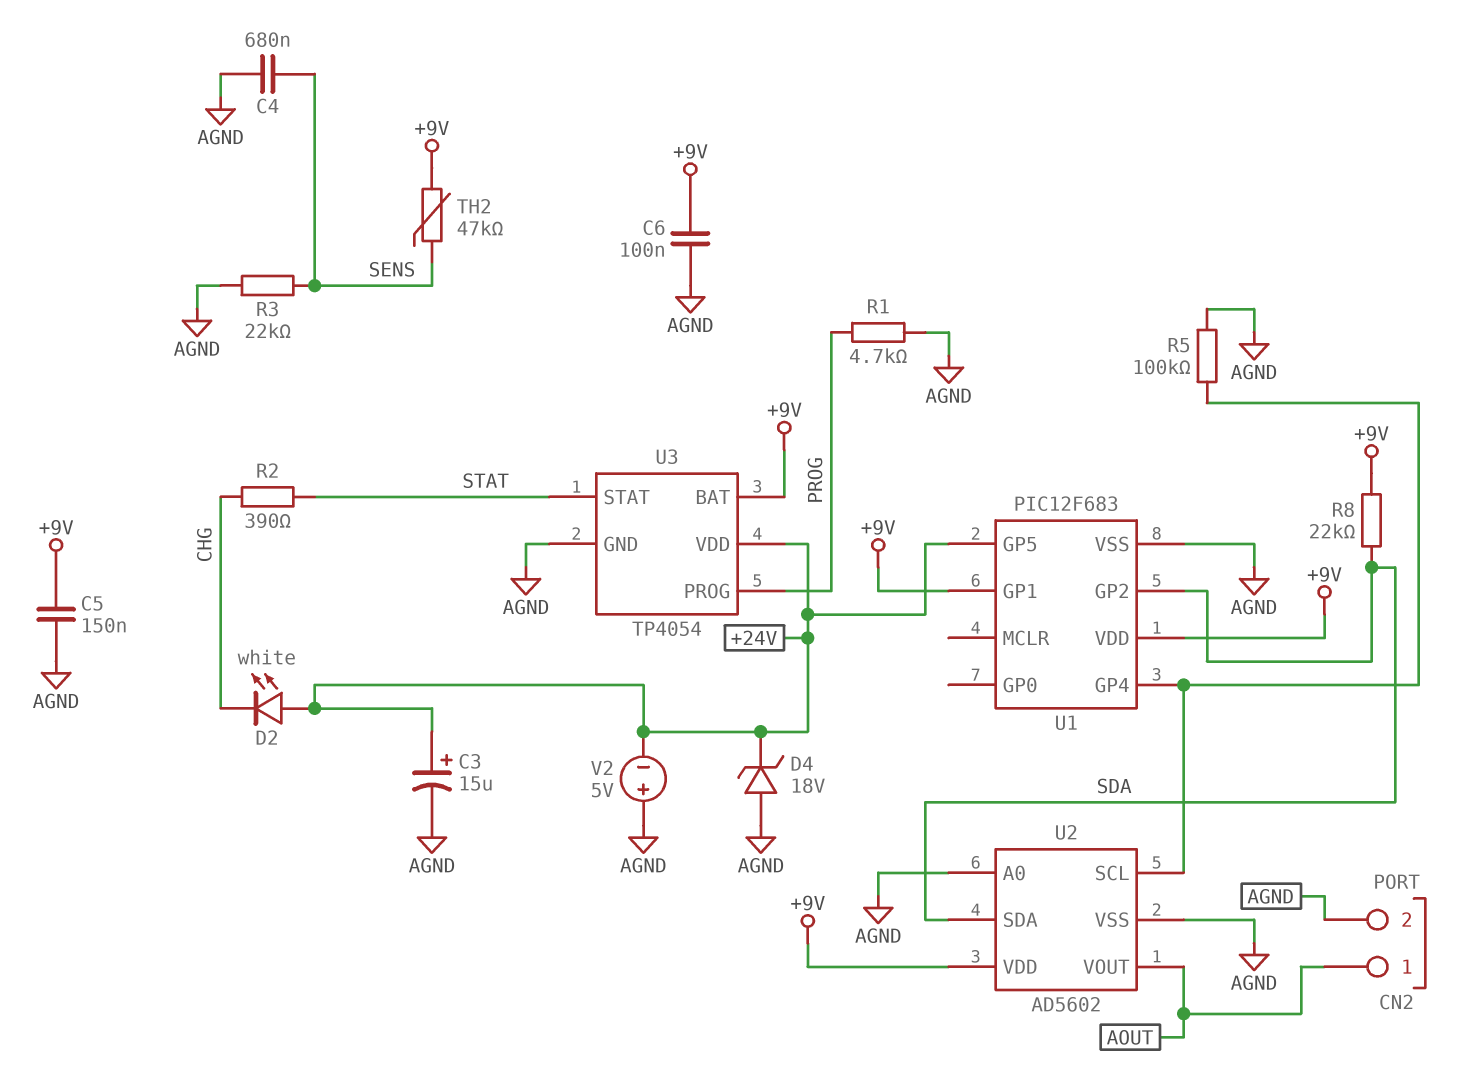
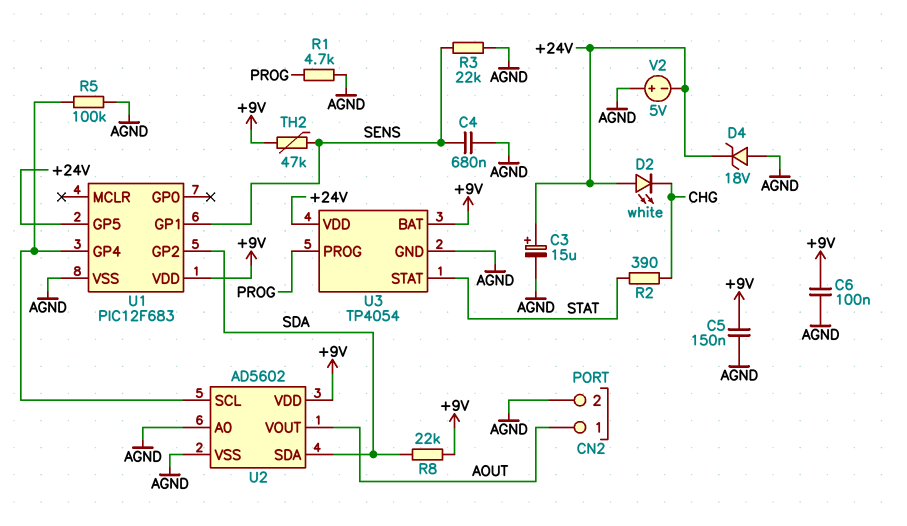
U1 pin GP1: +9V -> SENS

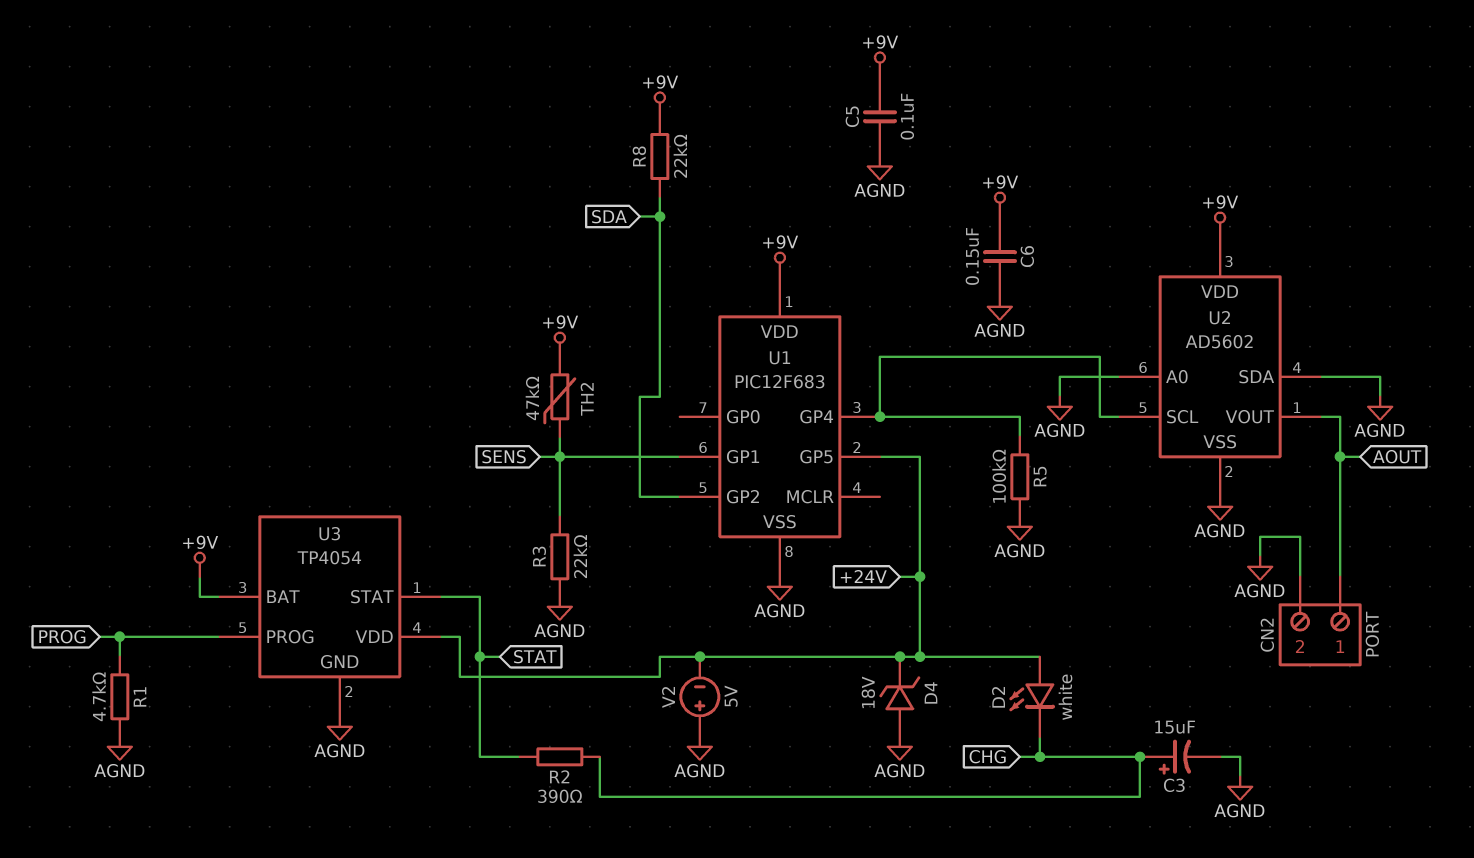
C3: 15uF (plus +24V, minus AGND) -> 15uF (plus CHG, minus AGND)
C4: 680nF (AGND, SENS) -> none
C5: 150nF (+9V, AGND) -> 100nF (+9V, AGND)
C6: 100nF (+9V, AGND) -> 150nF (+9V, AGND)
U2 pin SDA: SDA -> AGND

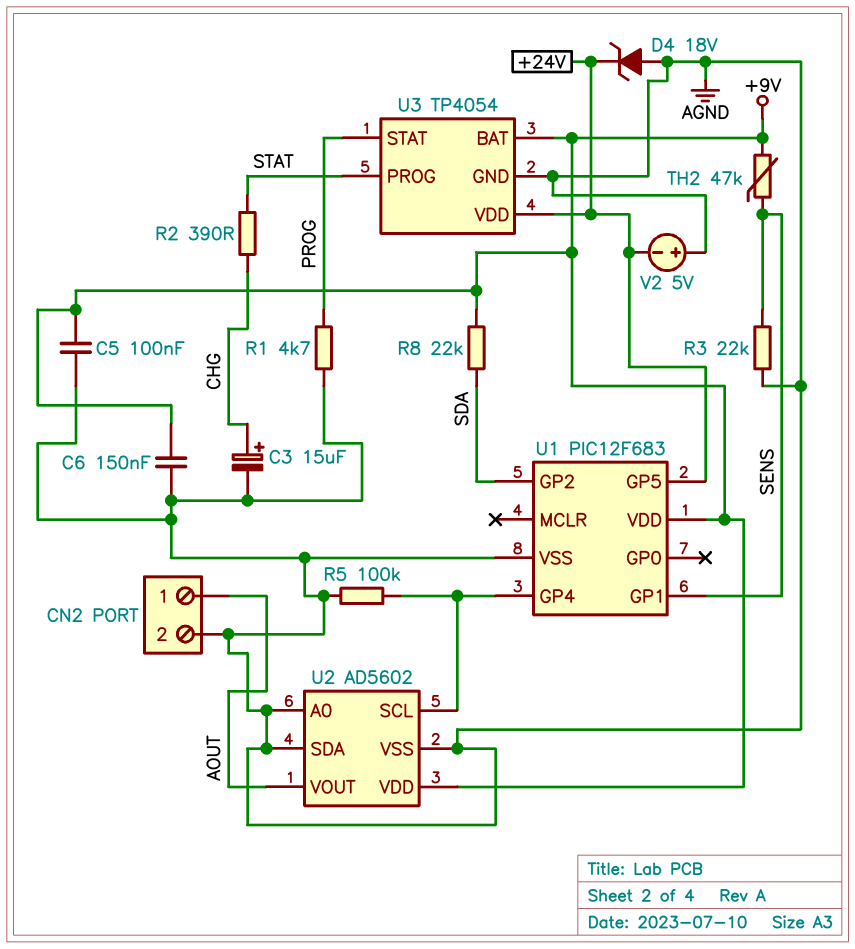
D2: LED white (A +24V, K CHG) -> none
U3 pin PROG: PROG -> STAT
U3 pin STAT: STAT -> PROG

